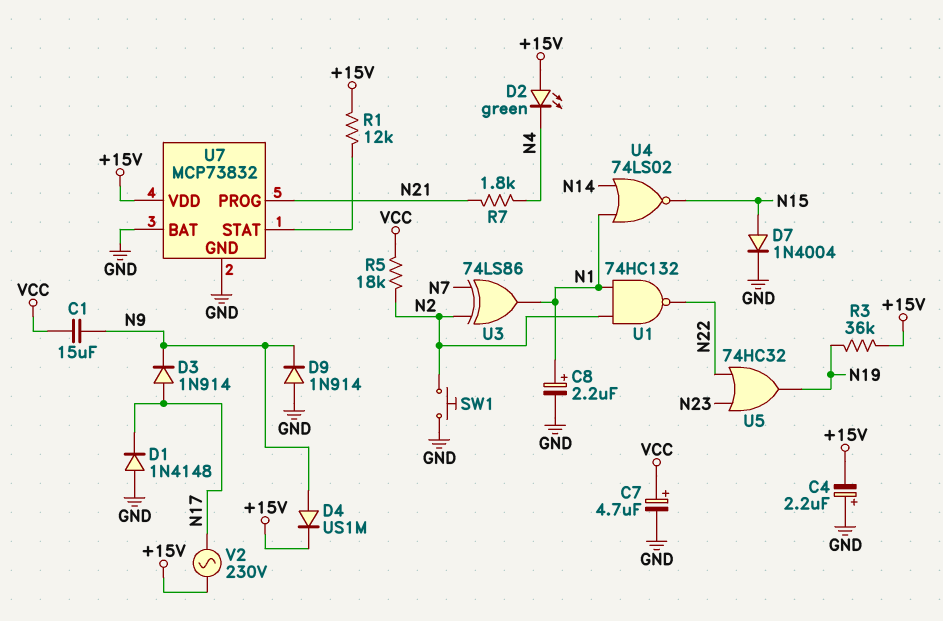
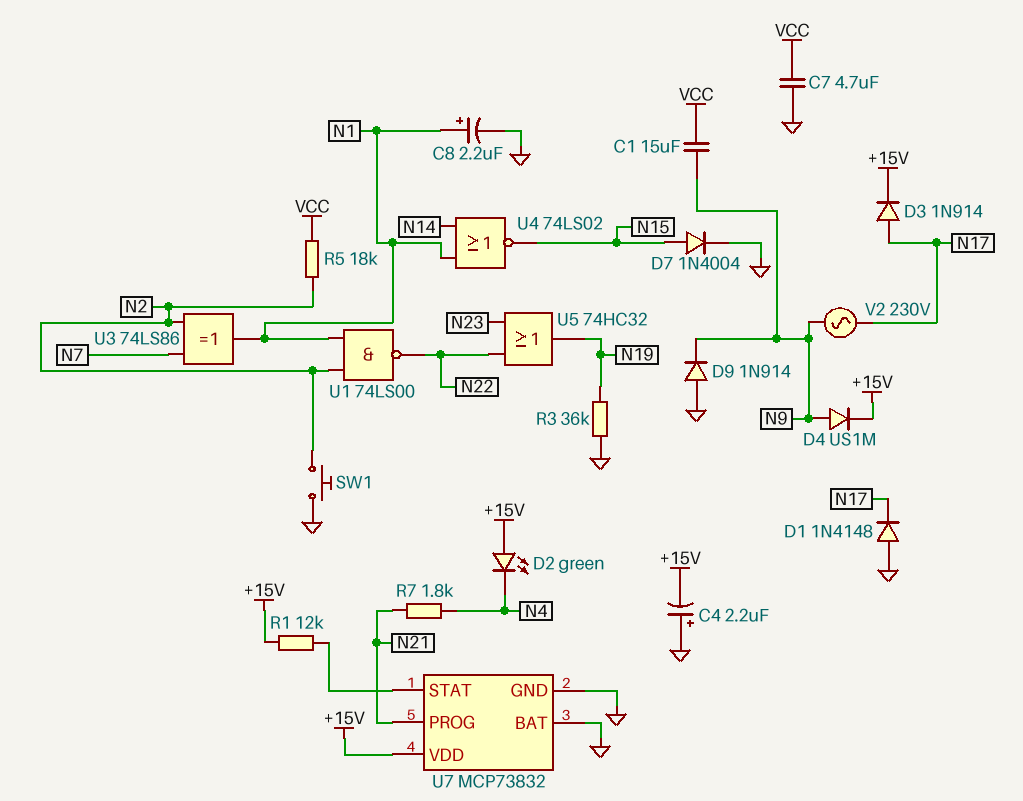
C7: 4.7uF (plus VCC, minus GND) -> 4.7uF (GND, VCC)
D3: diode 1N914 (A N17, K N9) -> diode 1N914 (A N17, K +15V)
R3: 36k (+15V, N19) -> 36k (GND, N19)
U1: NAND 74HC132 (in N1, in N2, out N22) -> NAND 74LS00 (in N1, in N2, out N22)
V2: AC 230V (+15V, N17) -> AC 230V (N9, N17)

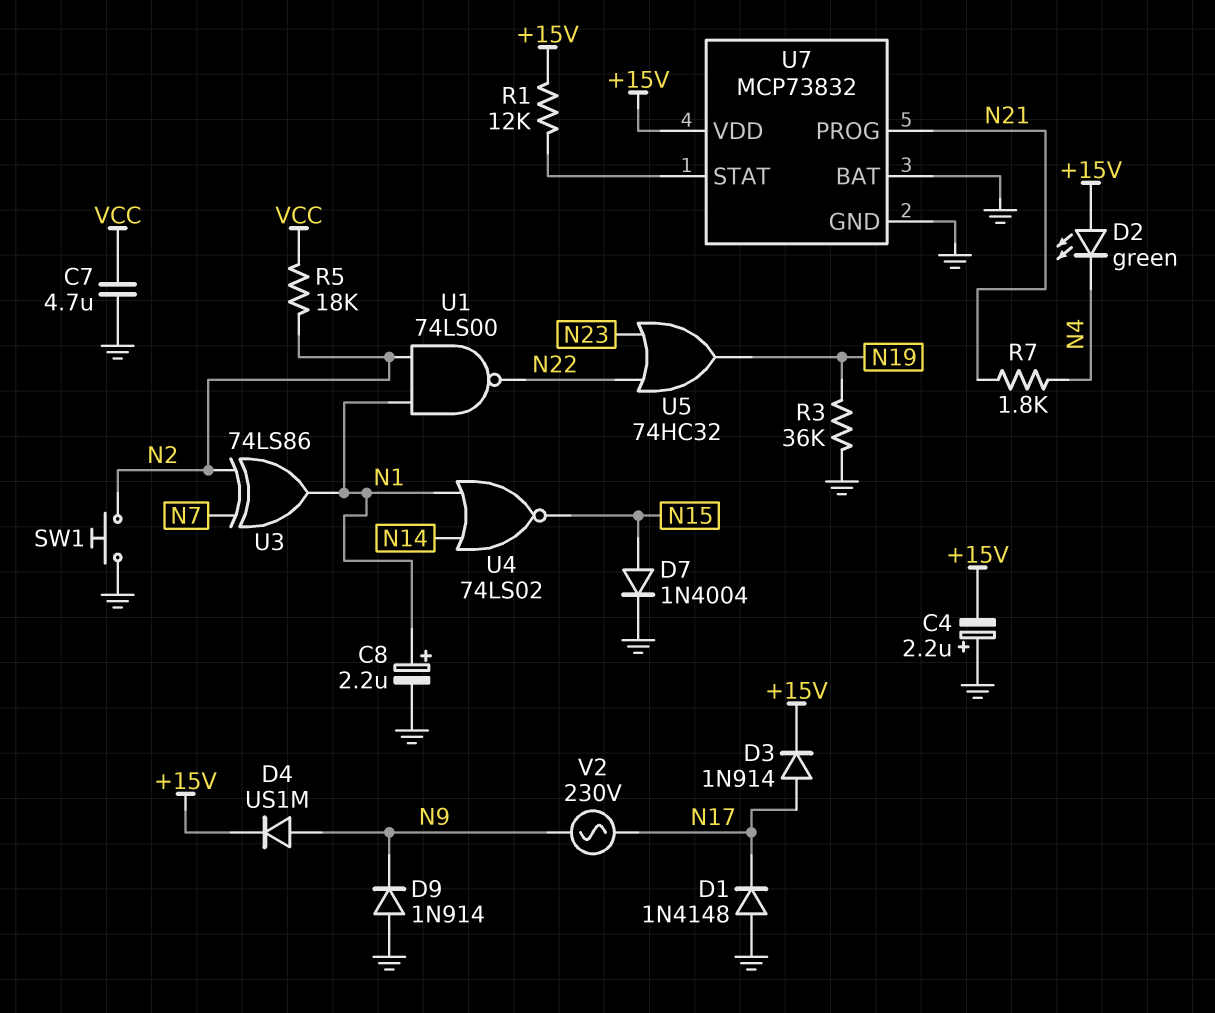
C1: 15uF (N9, VCC) -> none

